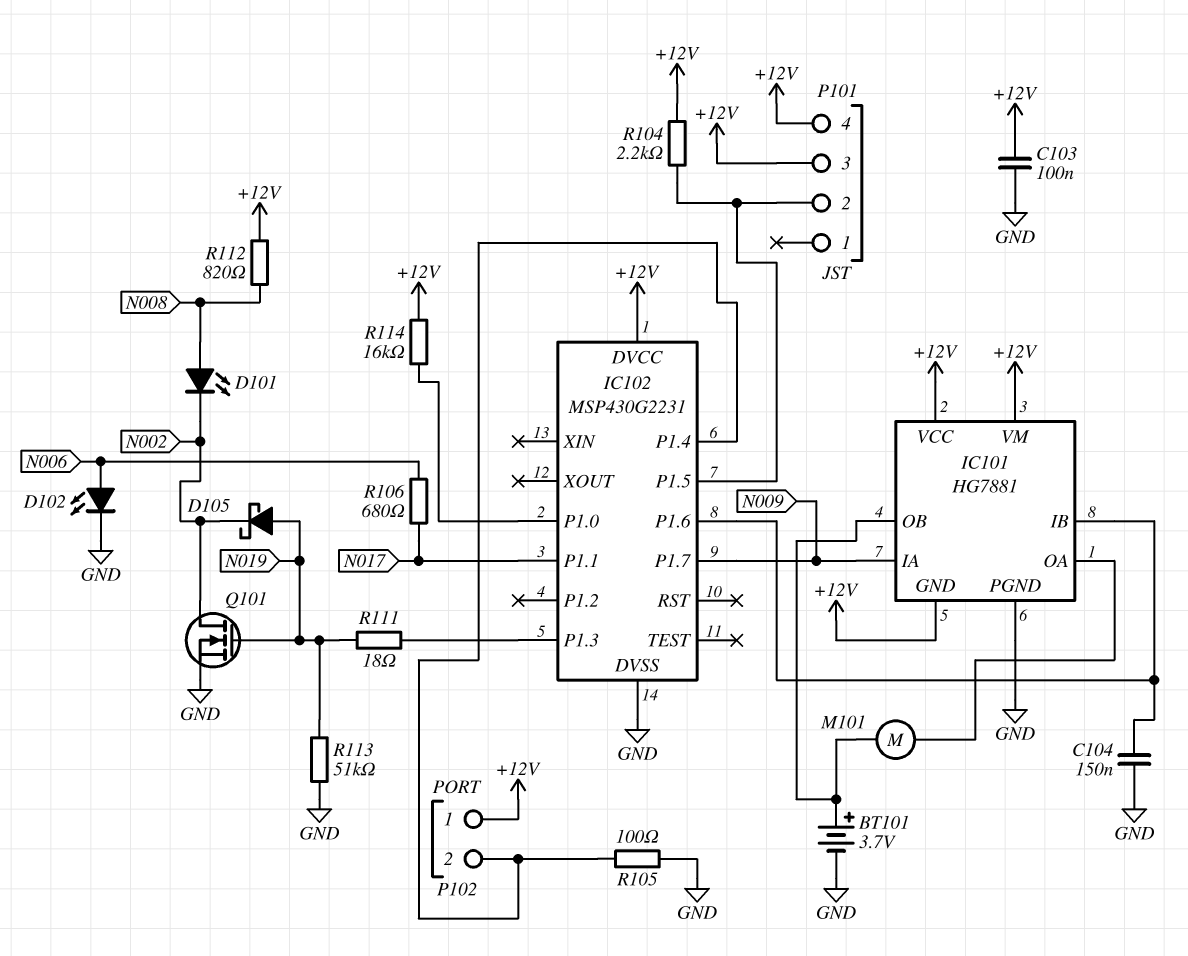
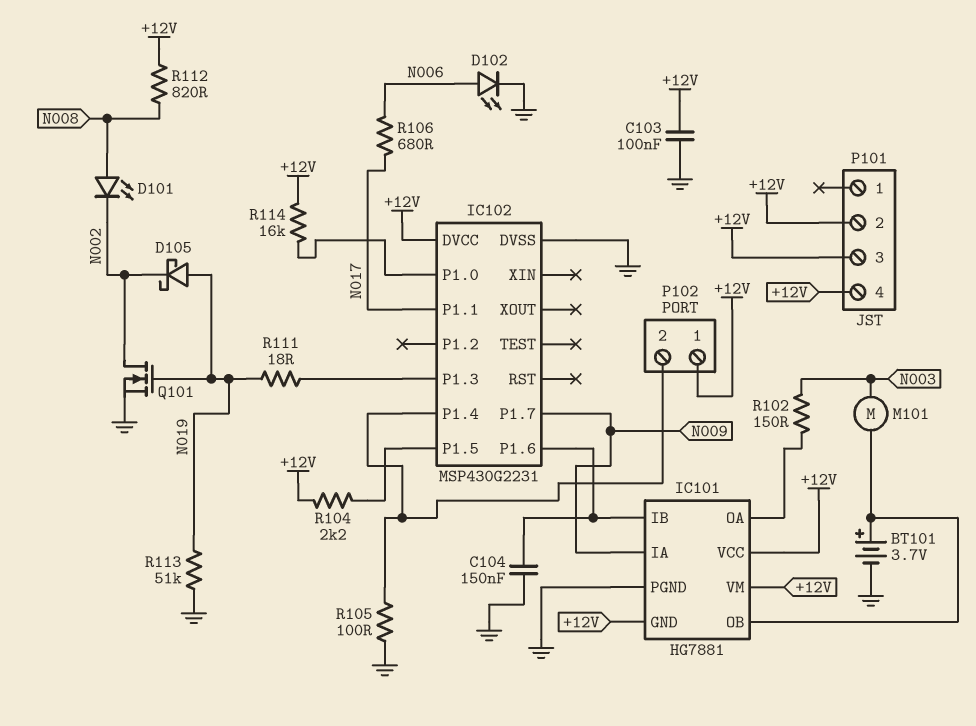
M101: motor (IC101/OA, IC101/OB) -> motor (IC101/OB, N003)
P101 pin 2: IC102/P1.5 -> +12V
R102: none -> 150 (IC101/OA, N003)

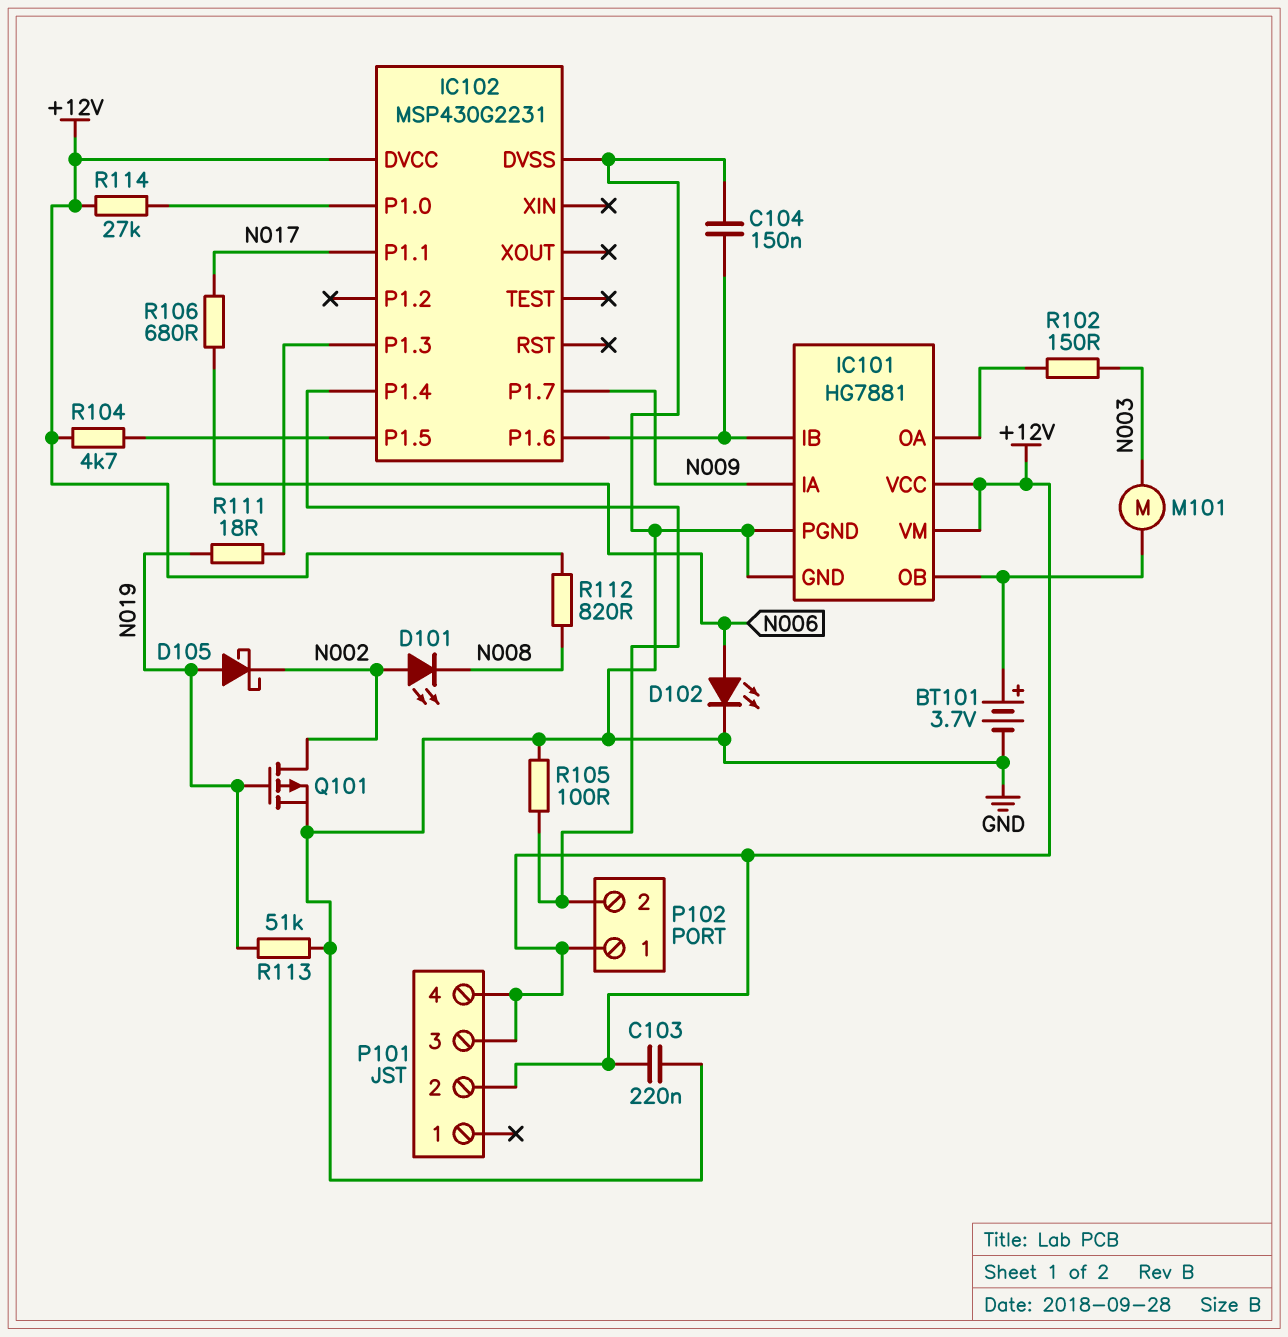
C103: 100nF (+12V, GND) -> 220nF (+12V, GND)
D101: LED (A N008, K N002) -> LED (A N002, K N008)
IC101 pin GND: +12V -> GND
Q101: NMOS (G N019, D N002, S GND) -> PMOS (G N019, D N002, S GND)
R104: 2.2k (+12V, IC102/P1.5) -> 4.7k (+12V, IC102/P1.5)
R114: 16k (+12V, IC102/P1.0) -> 27k (+12V, IC102/P1.0)

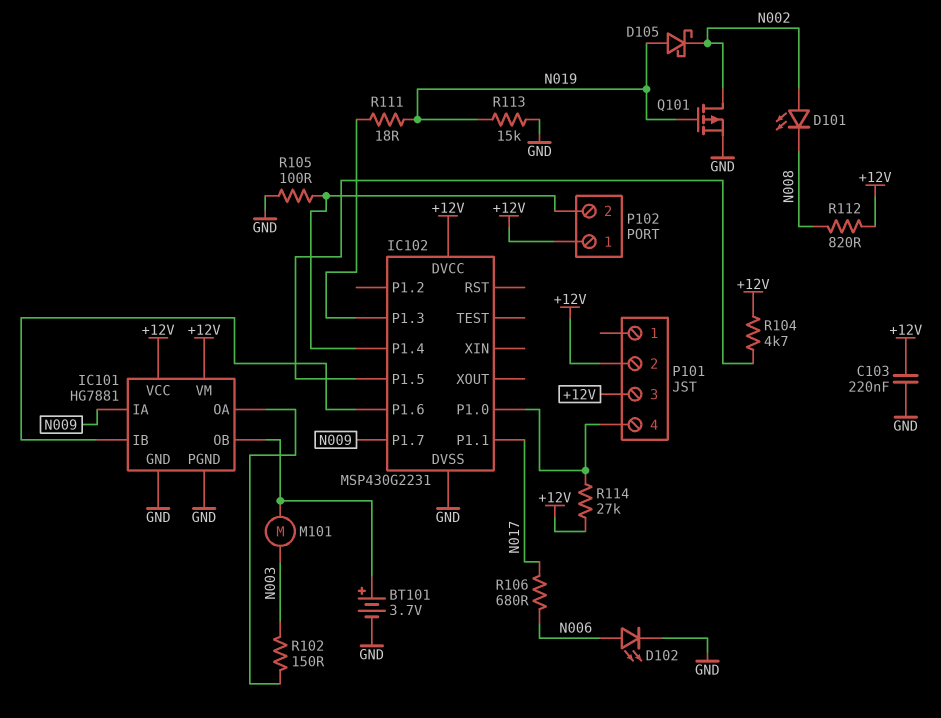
C104: 150nF (GND, IC101/IB) -> none
P101 pin 4: +12V -> IC102/P1.0
R113: 51k (GND, N019) -> 15k (GND, N019)

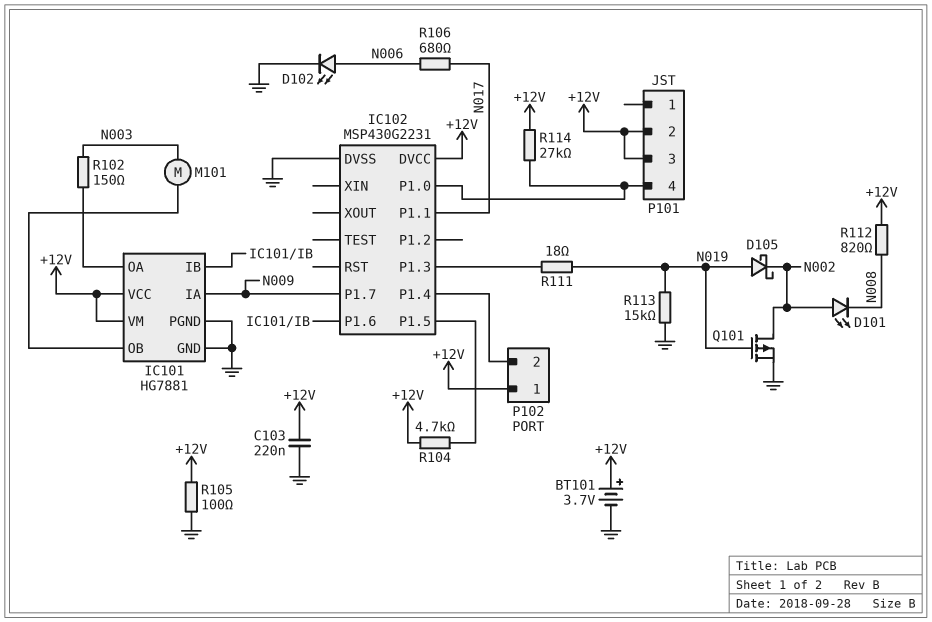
BT101: 3.7V (plus IC101/OB, minus GND) -> 3.7V (plus +12V, minus GND)
R105: 100 (GND, IC102/P1.4) -> 100 (+12V, GND)

